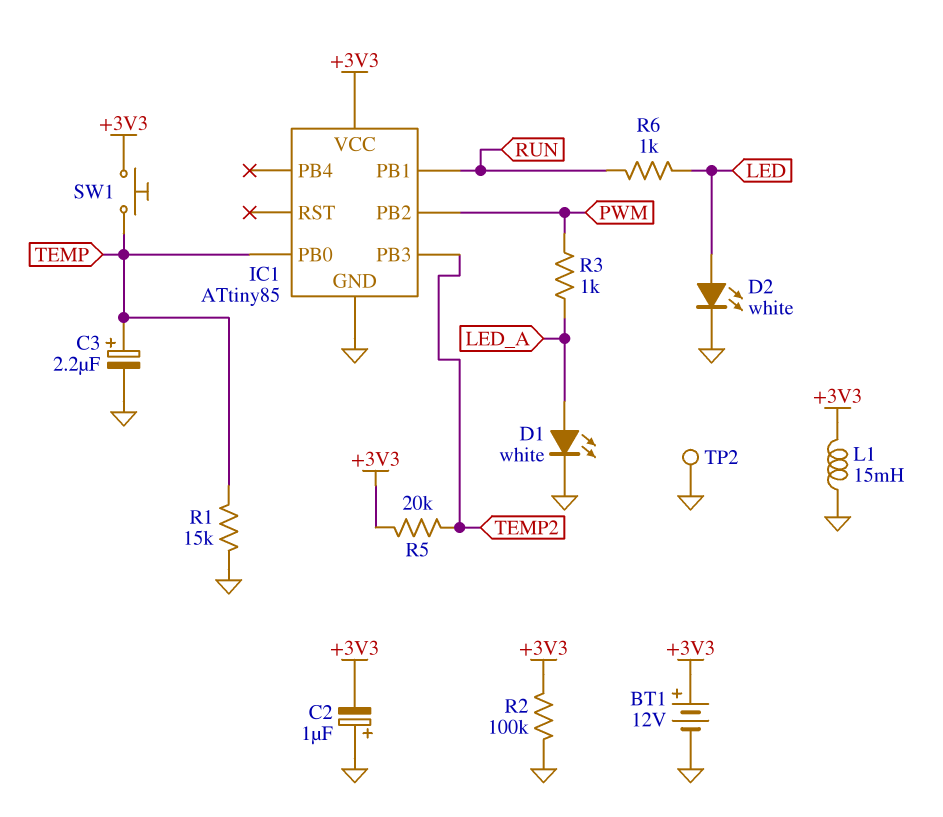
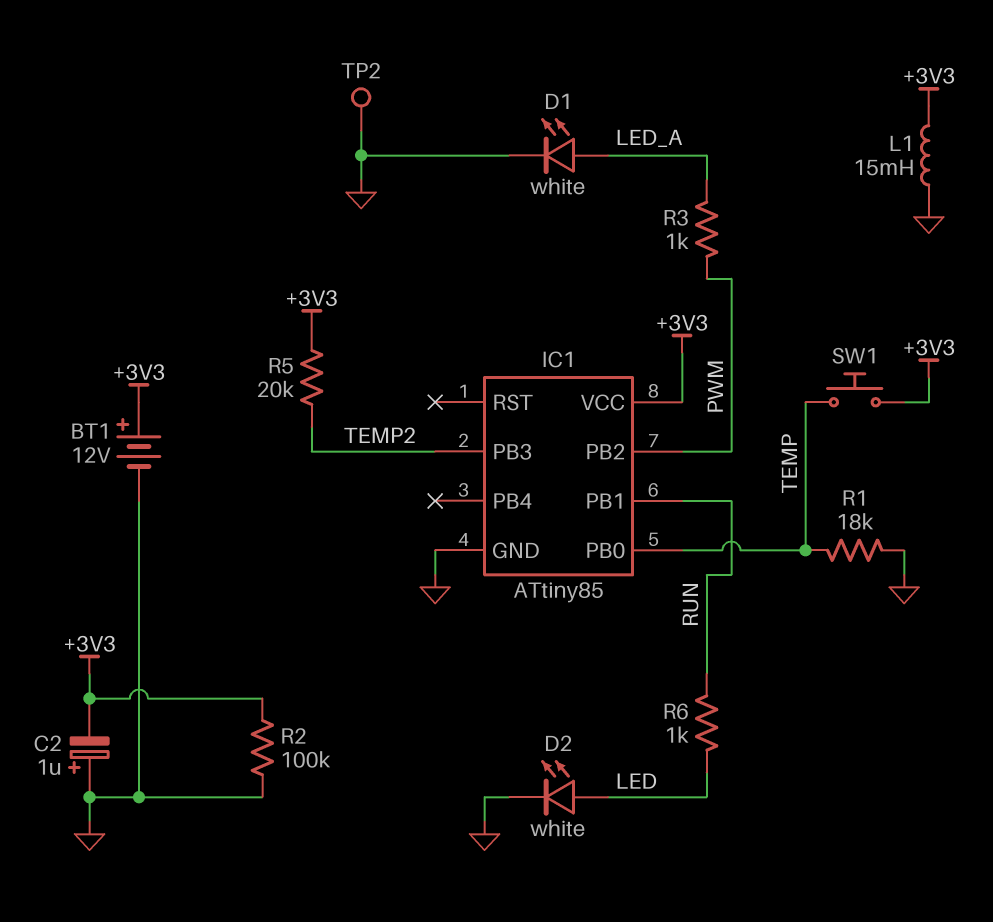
C3: 2.2uF (plus TEMP, minus GND) -> none
R1: 15k (GND, TEMP) -> 18k (GND, TEMP)

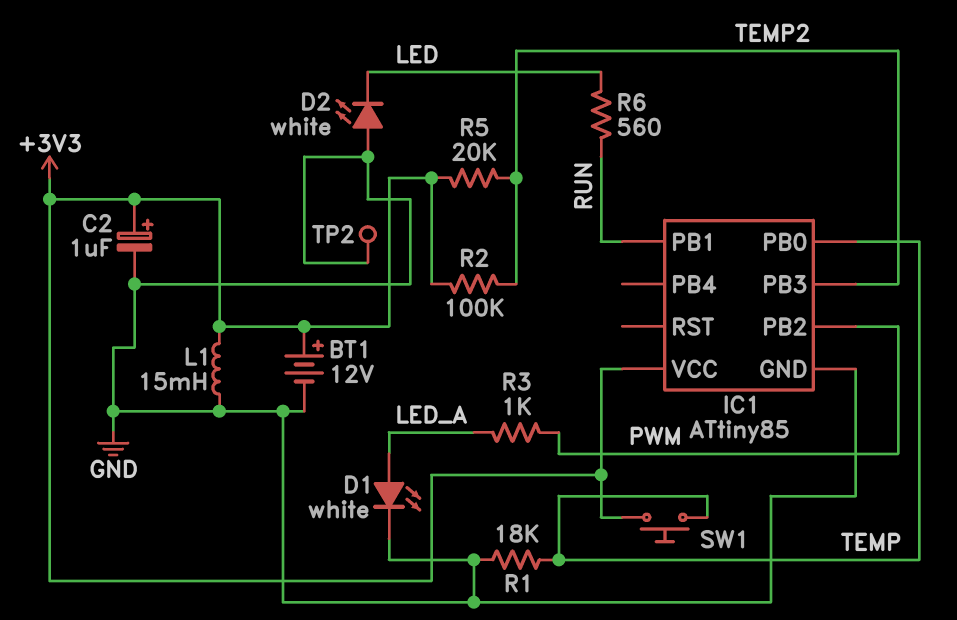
C2: 1uF (plus GND, minus +3V3) -> 1uF (plus +3V3, minus GND)
D2: LED white (A LED, K GND) -> LED white (A GND, K LED)
R2: 100k (+3V3, GND) -> 100k (+3V3, TEMP2)
R6: 1k (LED, RUN) -> 560 (LED, RUN)

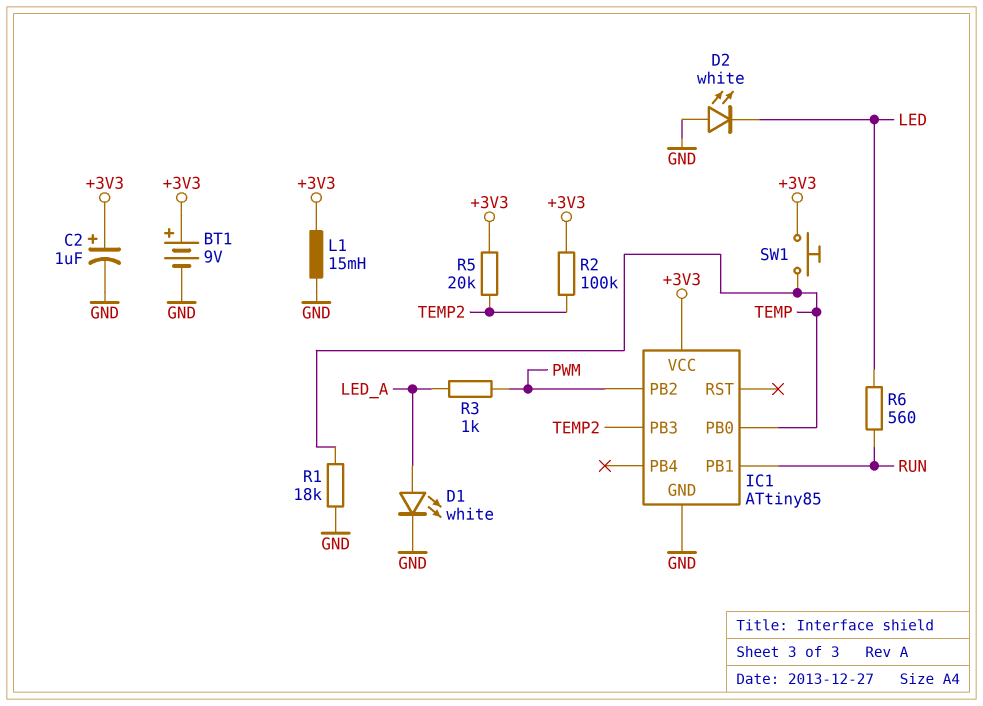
BT1: 12V (plus +3V3, minus GND) -> 9V (plus +3V3, minus GND)
TP2: test point (GND) -> none

